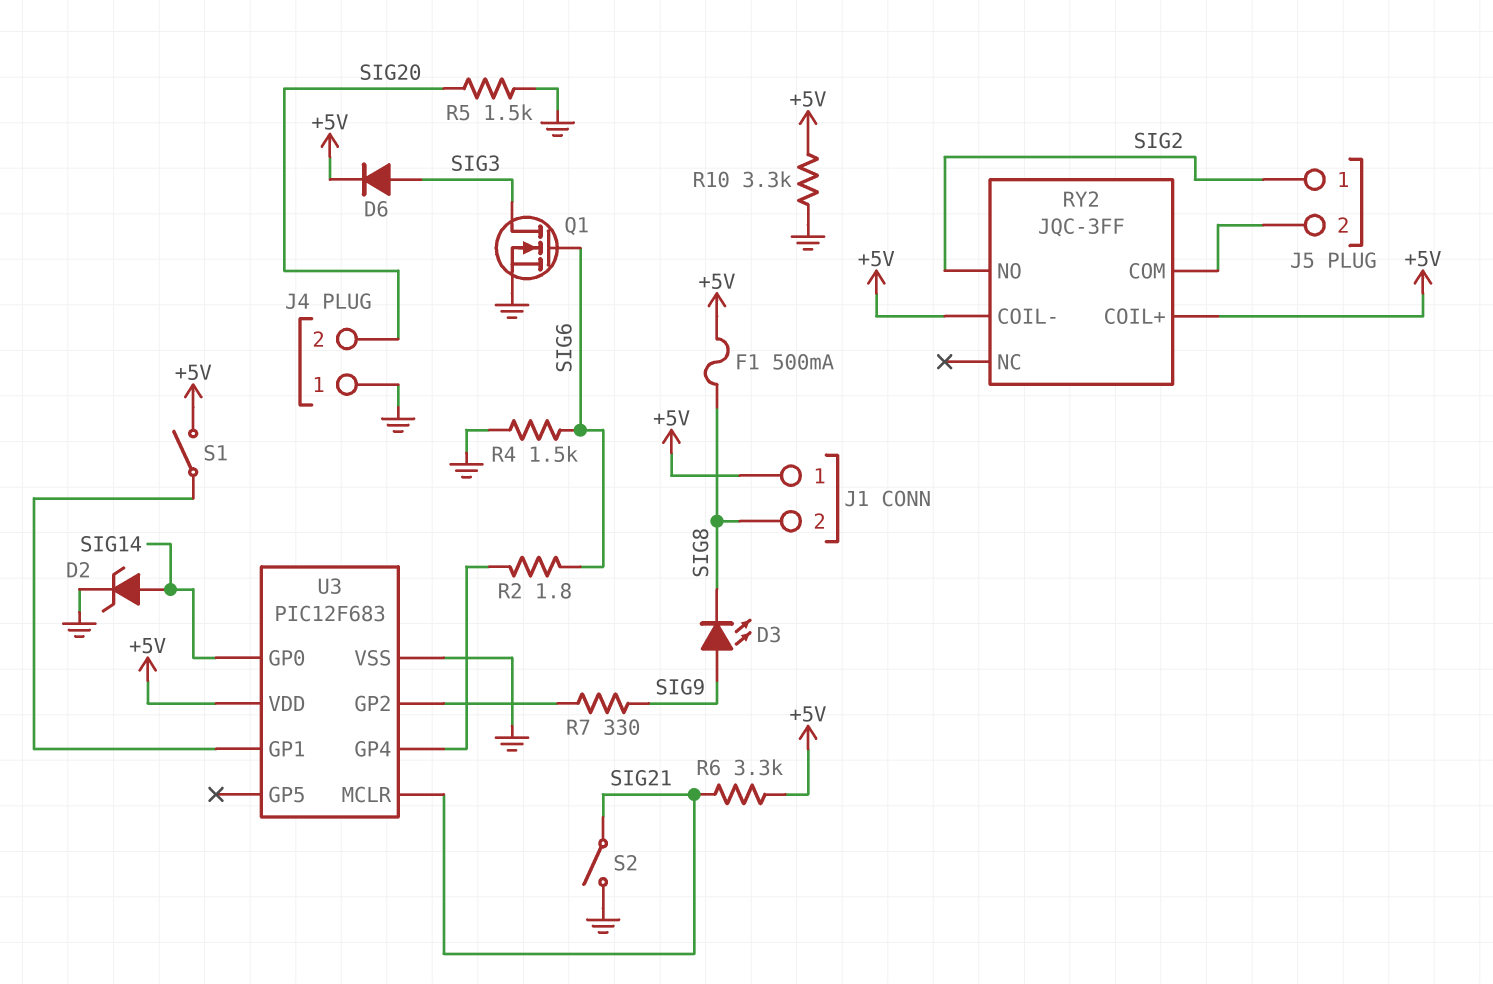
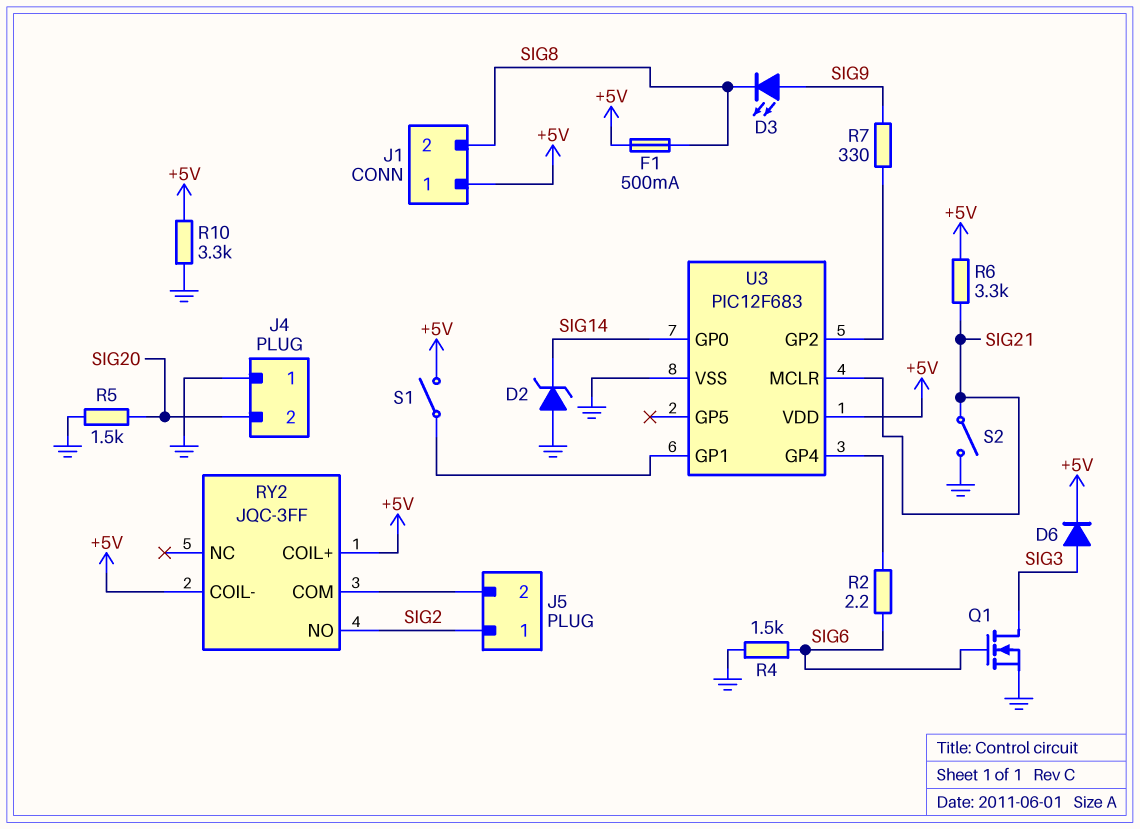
D2: zener (A SIG14, K GND) -> zener (A GND, K SIG14)
R2: 1.8 (SIG6, U3/GP4) -> 2.2 (SIG6, U3/GP4)

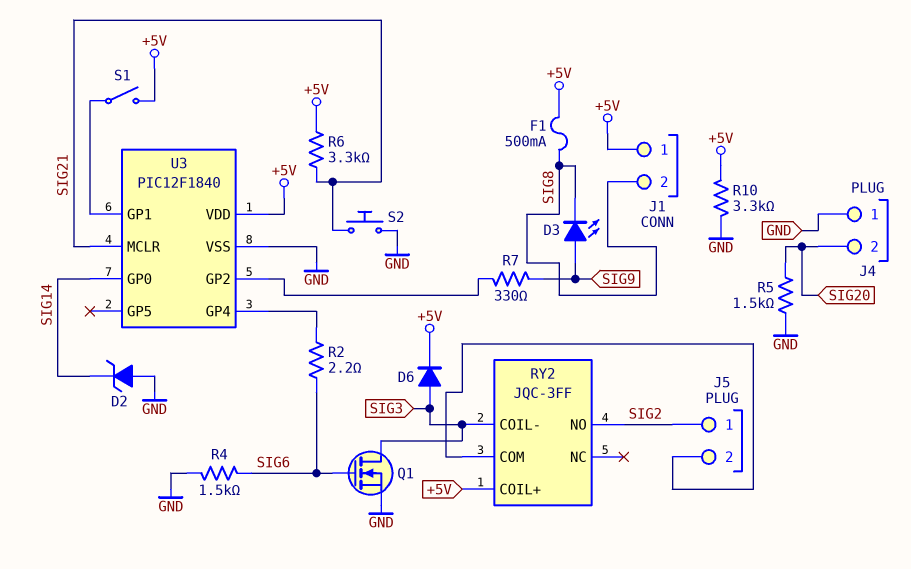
RY2 pin COIL-: +5V -> SIG3
S2: switch (GND, SIG21) -> button (GND, SIG21)
U3: PIC12F683 -> PIC12F1840

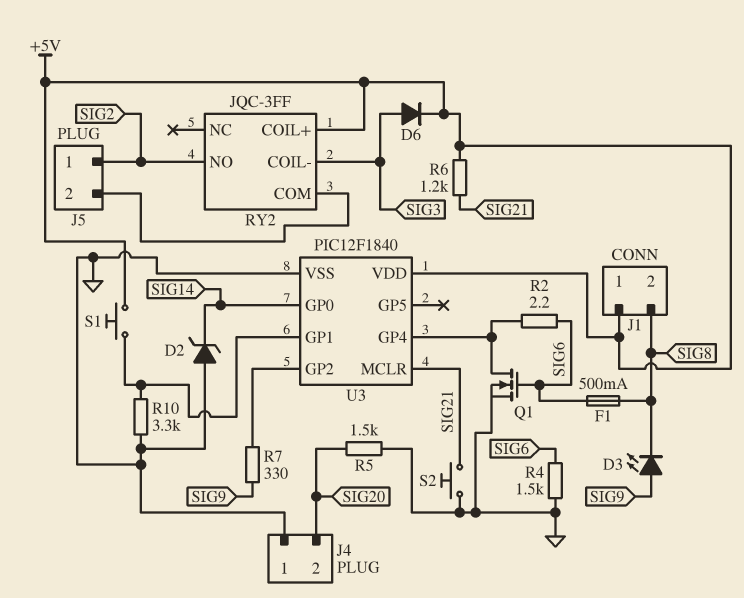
F1: 500mA (+5V, SIG8) -> 500mA (SIG6, SIG8)
Q1: NMOS (G SIG6, D SIG3, S GND) -> NMOS (G SIG6, D U3/GP4, S GND)
R6: 3.3k (+5V, SIG21) -> 1.2k (+5V, SIG21)
R10: 3.3k (+5V, GND) -> 3.3k (GND, U3/GP1)
S1: switch (+5V, U3/GP1) -> button (+5V, U3/GP1)

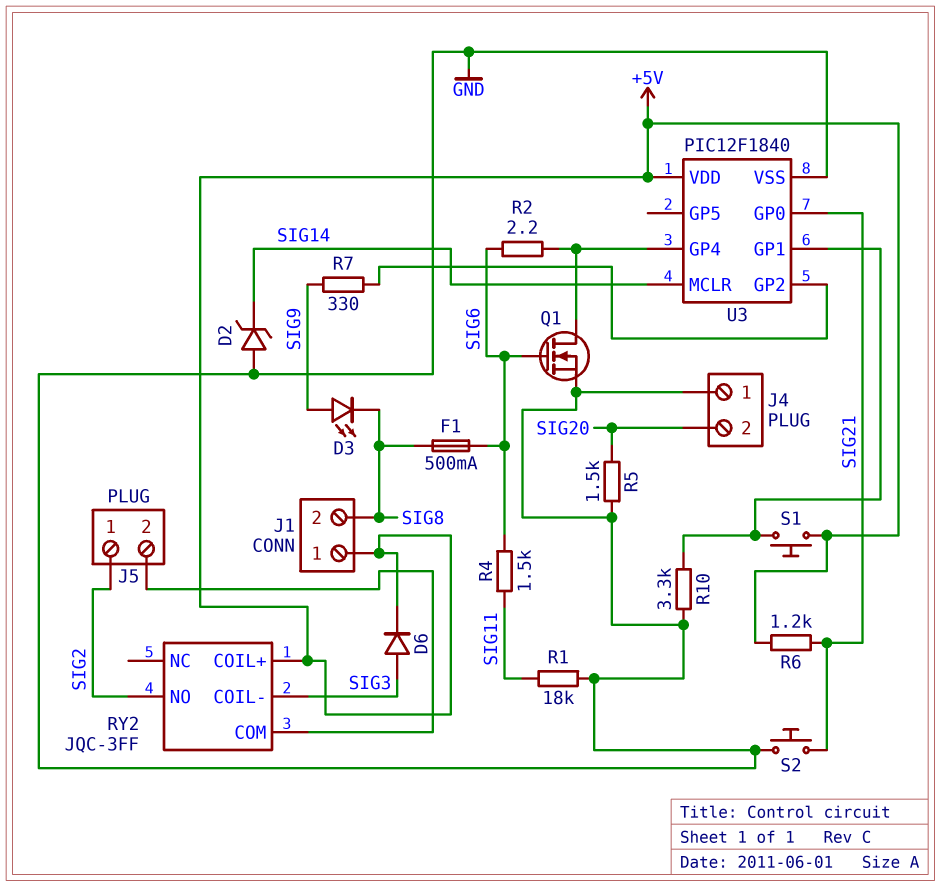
R1: none -> 18k (GND, SIG11)
R4: 1.5k (GND, SIG6) -> 1.5k (SIG6, SIG11)
U3 pin GP0: SIG14 -> SIG21
U3 pin MCLR: SIG21 -> SIG14

